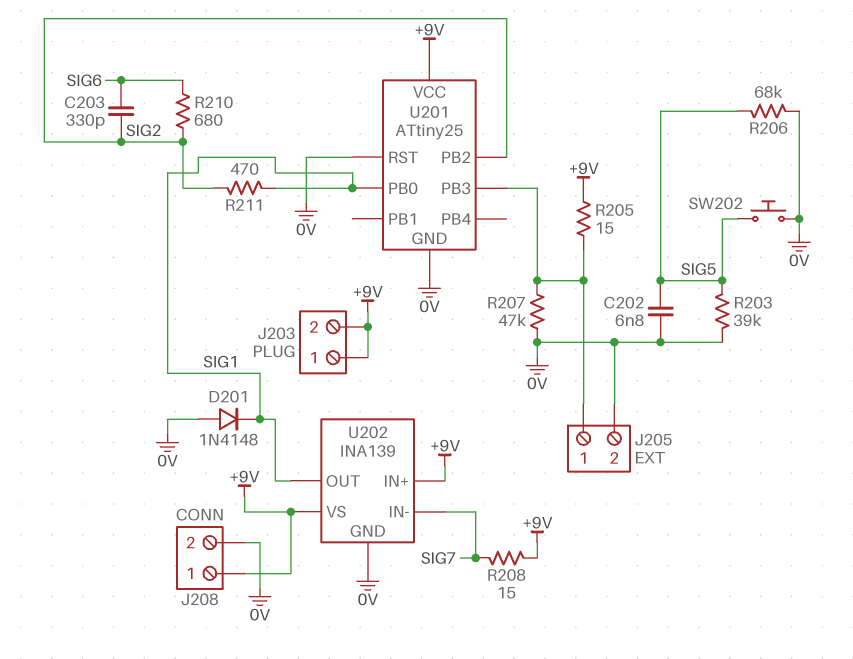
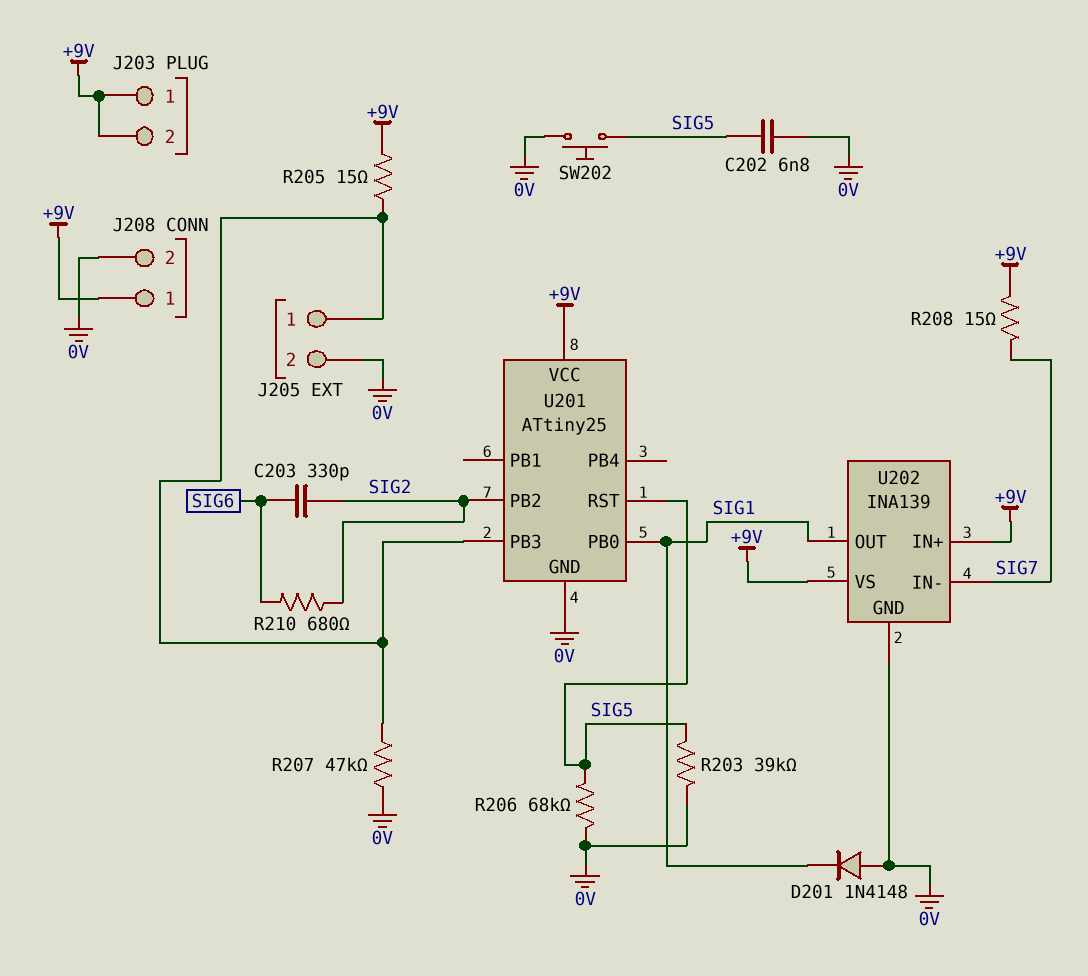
R211: 470 (SIG1, SIG2) -> none
U201 pin RST: 0V -> SIG5

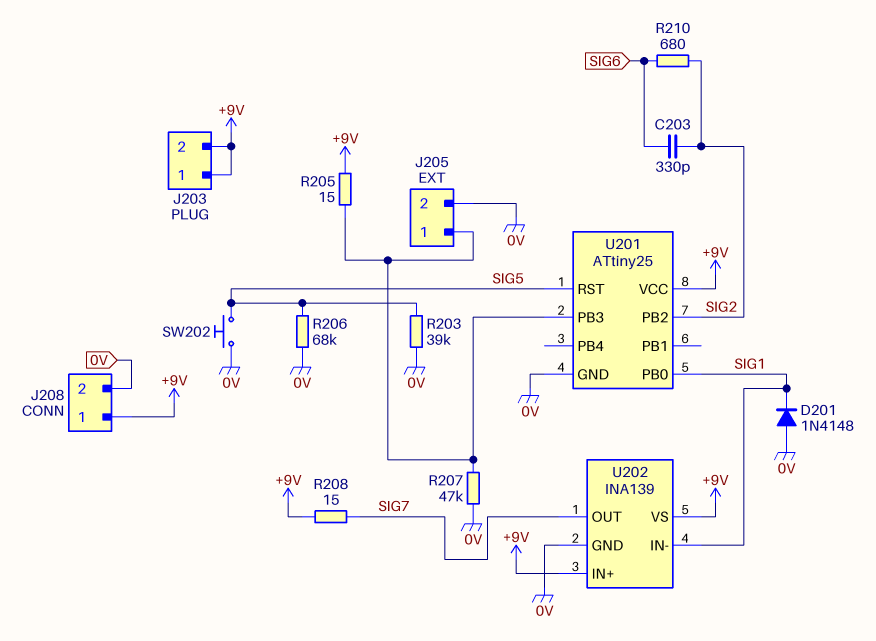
C202: 6.8nF (0V, SIG5) -> none
U202 pin IN-: SIG7 -> SIG1
U202 pin OUT: SIG1 -> SIG7

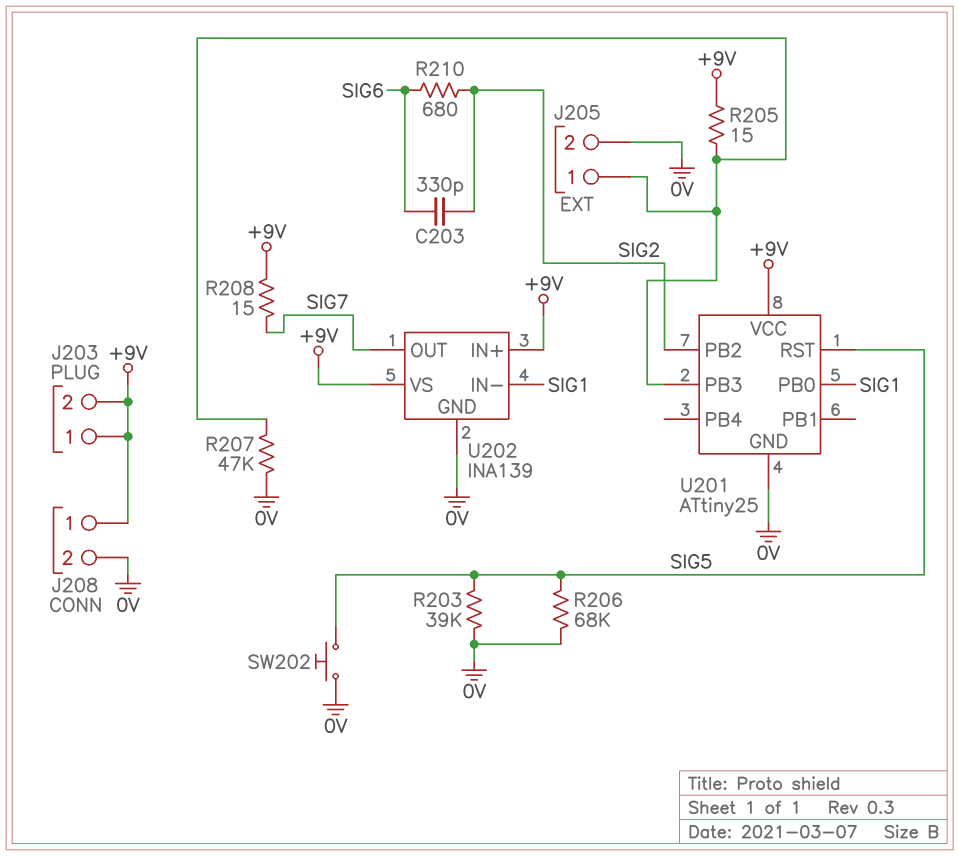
D201: diode 1N4148 (A 0V, K SIG1) -> none

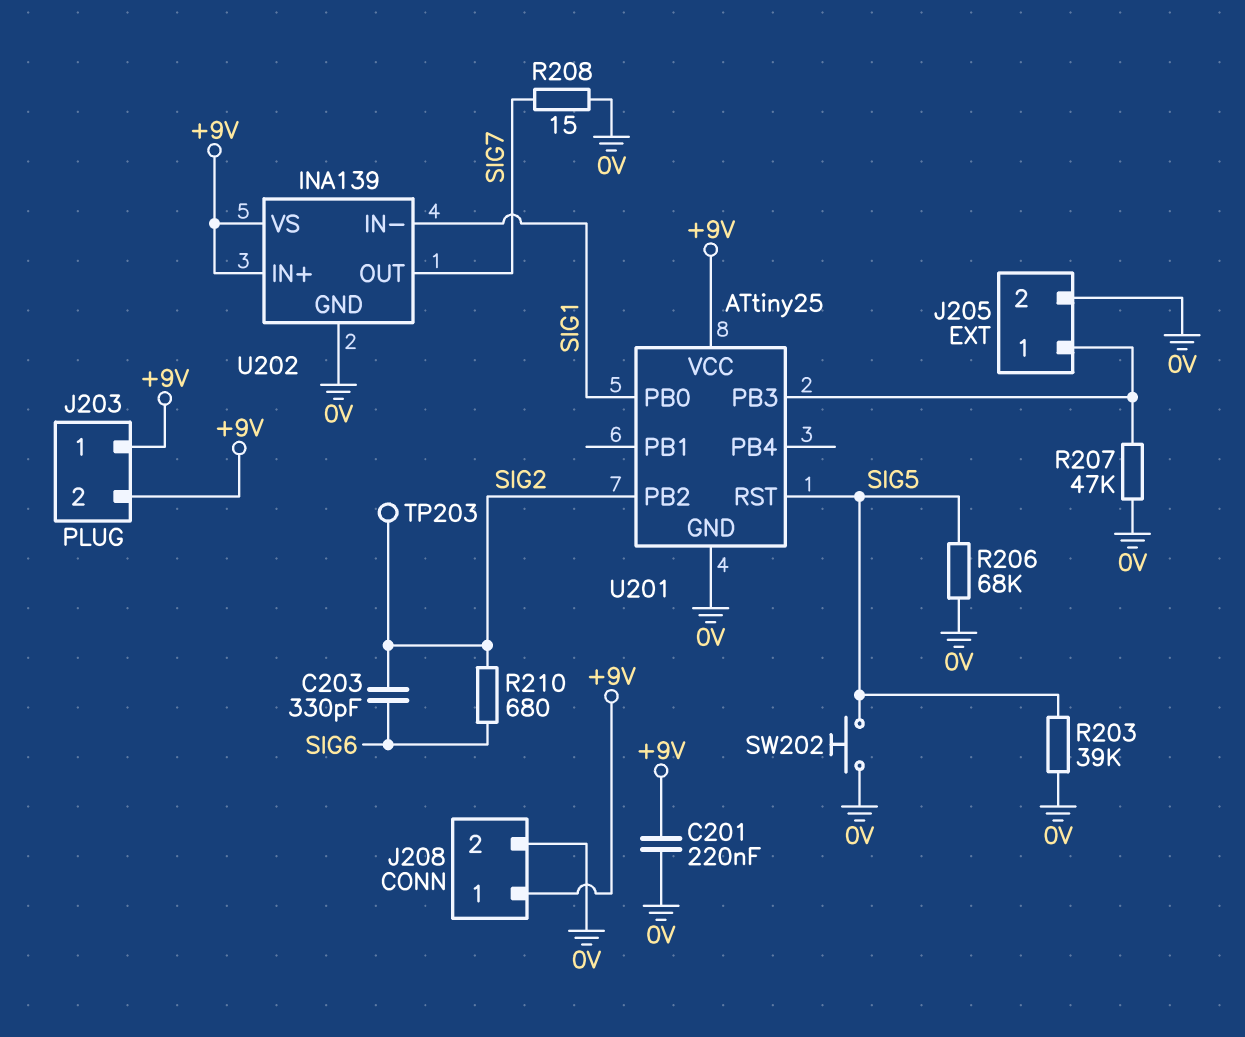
C201: none -> 220nF (+9V, 0V)
R205: 15 (+9V, J205/1) -> none
R208: 15 (+9V, SIG7) -> 15 (0V, SIG7)
TP203: none -> test point (SIG2)

